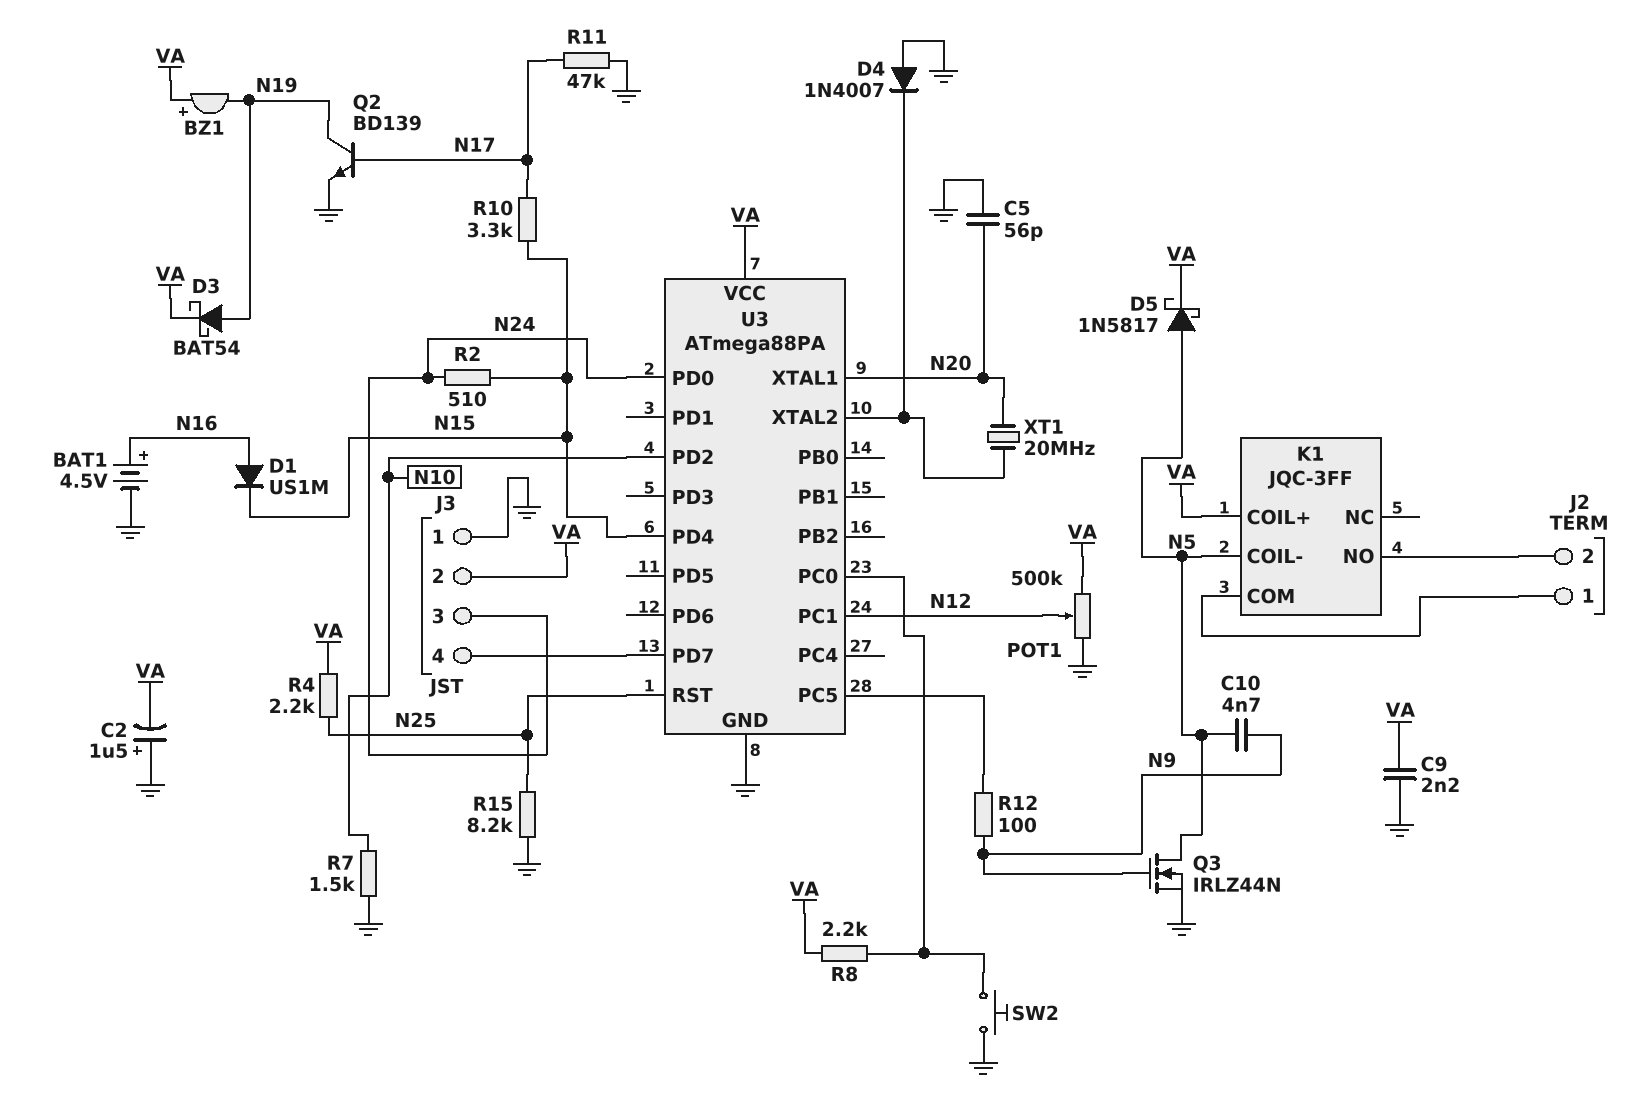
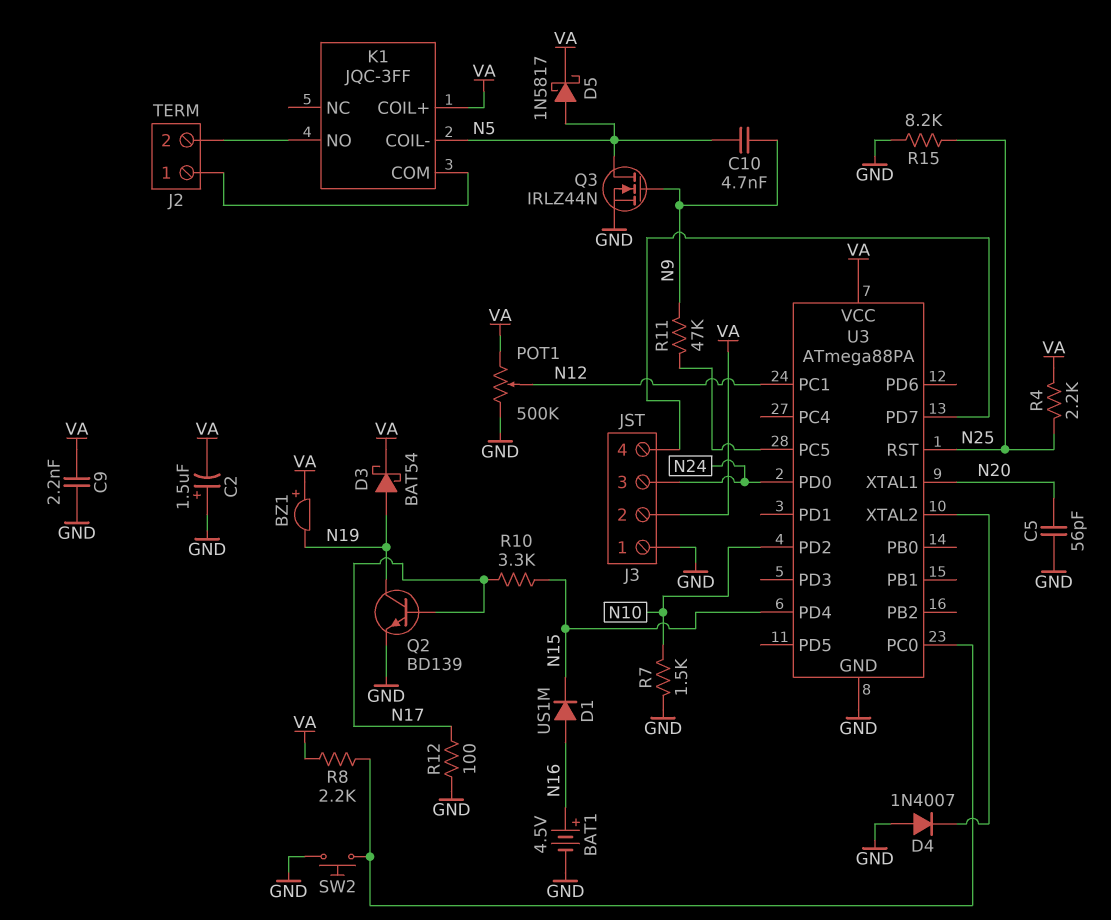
R2: 510 (N15, N24) -> none
R11: 47k (GND, N17) -> 47k (N9, U3/PC5)
R12: 100 (N9, U3/PC5) -> 100 (GND, N17)
XT1: 20MHz (N20, U3/XTAL2) -> none

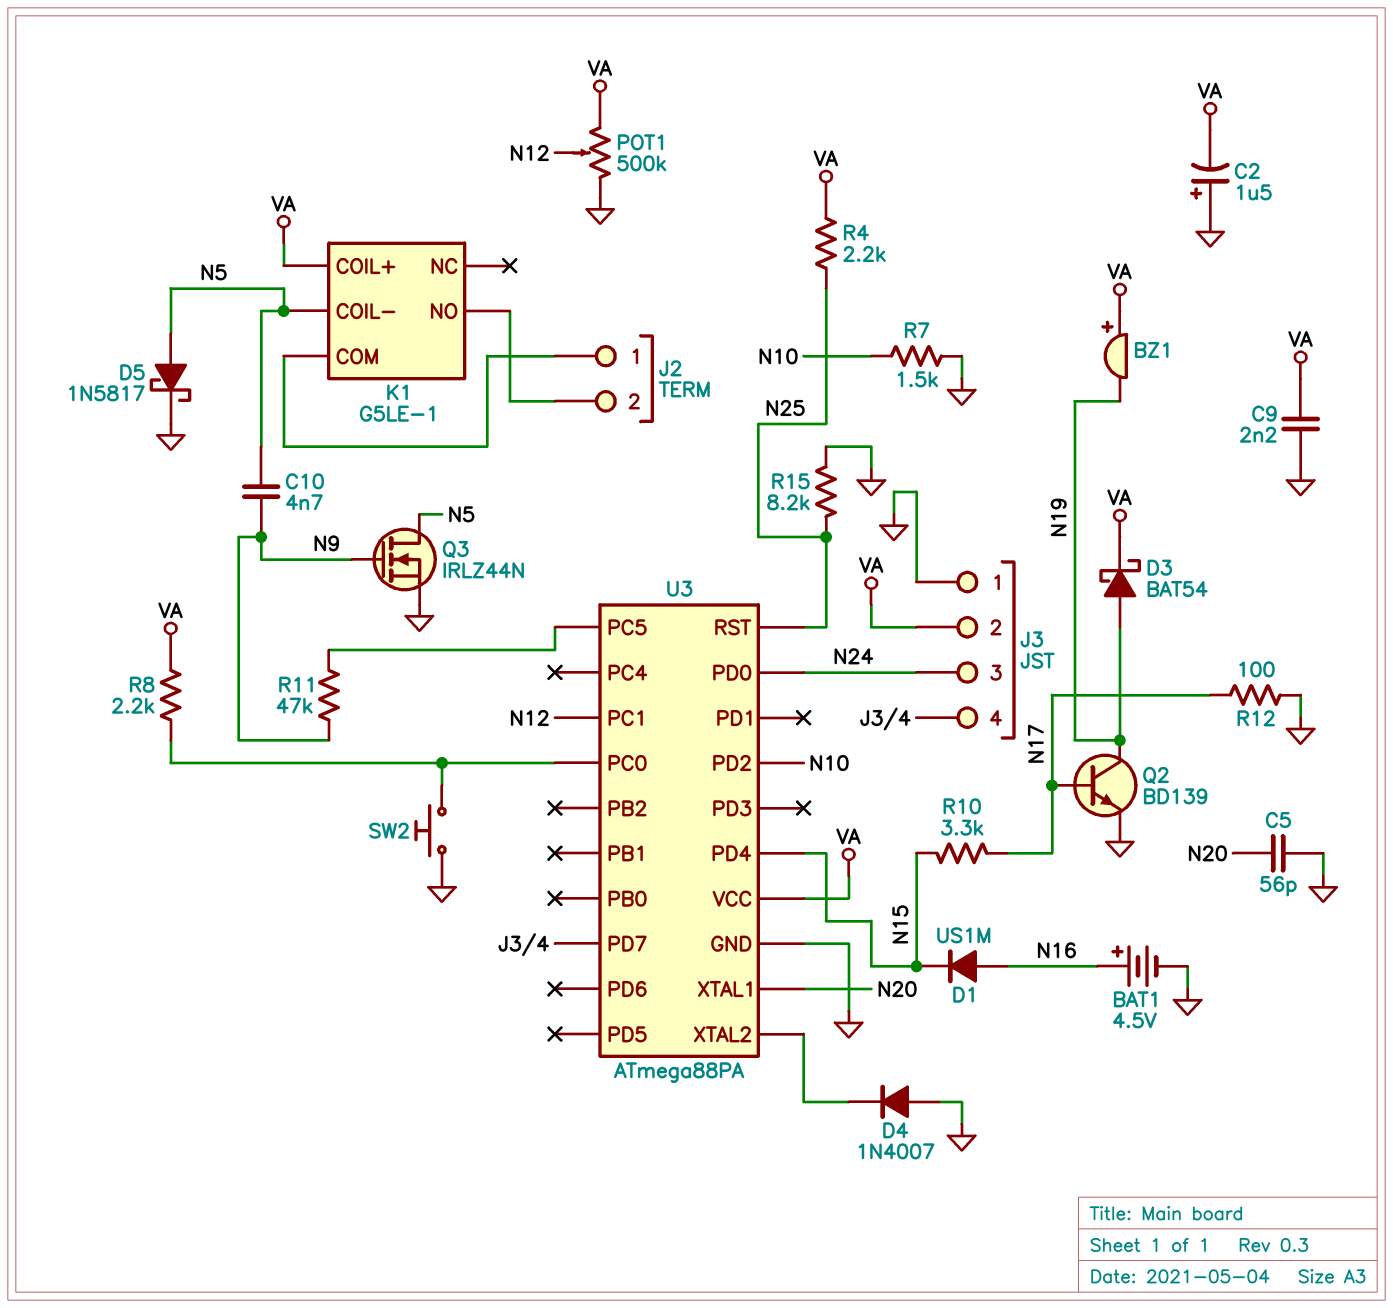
D5: schottky 1N5817 (A N5, K VA) -> schottky 1N5817 (A N5, K GND)
K1: JQC-3FF -> G5LE-1

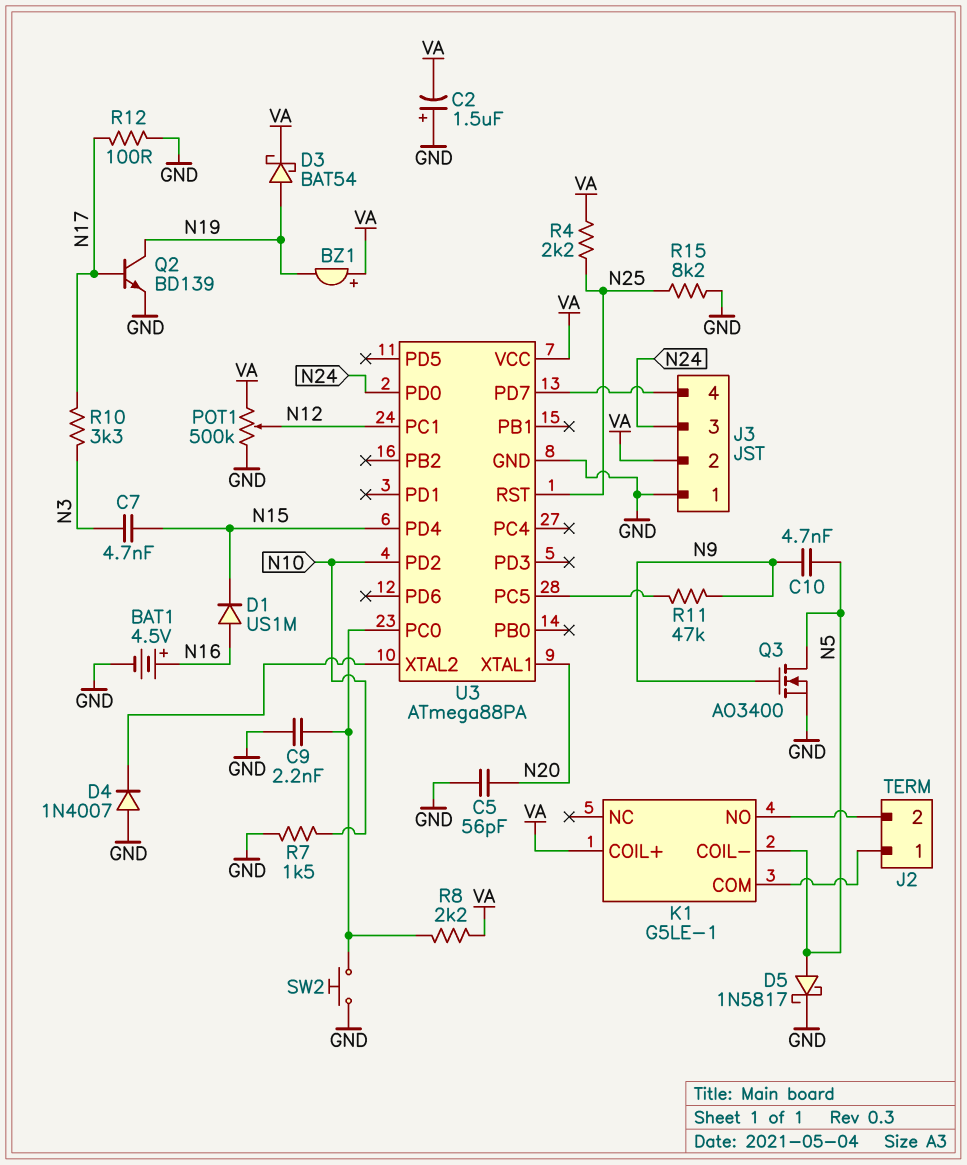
C7: none -> 4.7nF (N3, N15)
C9: 2.2nF (GND, VA) -> 2.2nF (GND, U3/PC0)
Q3: NMOS IRLZ44N (G N9, D N5, S GND) -> NMOS AO3400 (G N9, D N5, S GND)
R10: 3.3k (N15, N17) -> 3.3k (N3, N17)

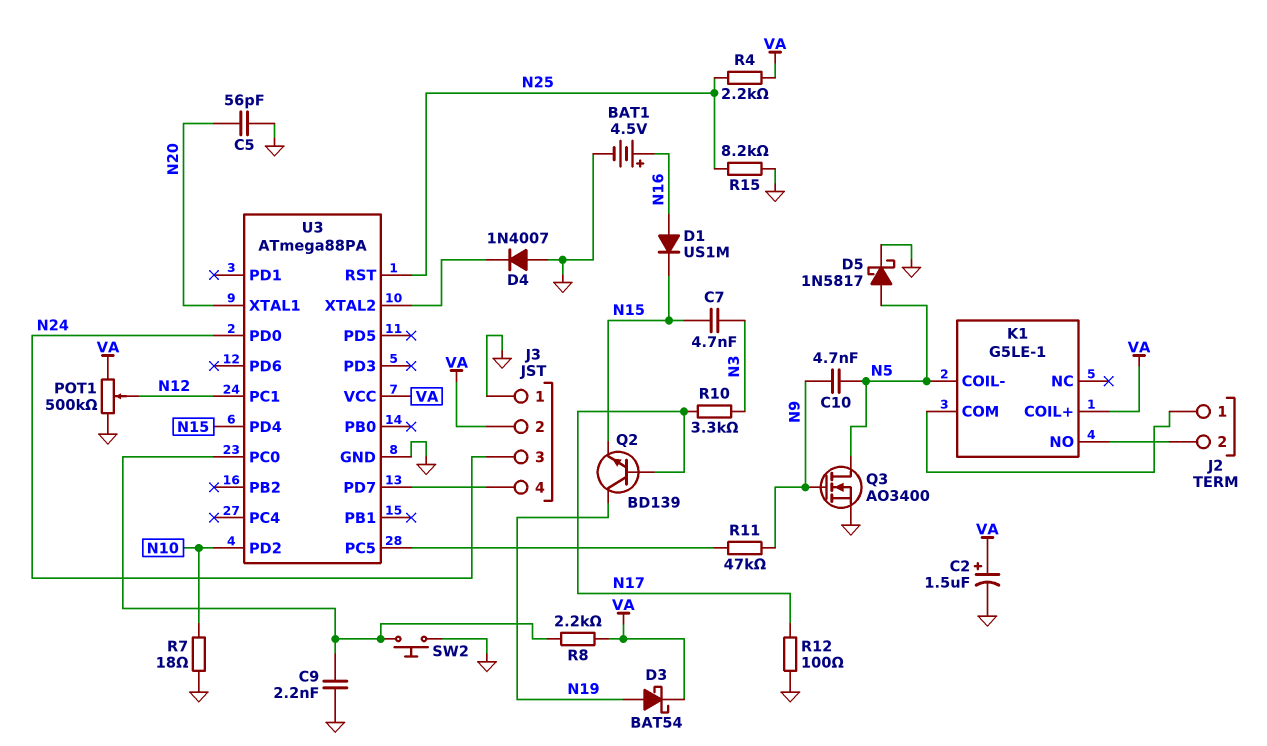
BZ1: buzzer (plus VA, minus N19) -> none
C2: 1.5uF (plus GND, minus VA) -> 1.5uF (plus VA, minus GND)
Q2: NPN BD139 (B N17, C N19, E GND) -> NPN BD139 (B N17, C N19, E N15)
R7: 1.5k (GND, N10) -> 18 (GND, N10)

